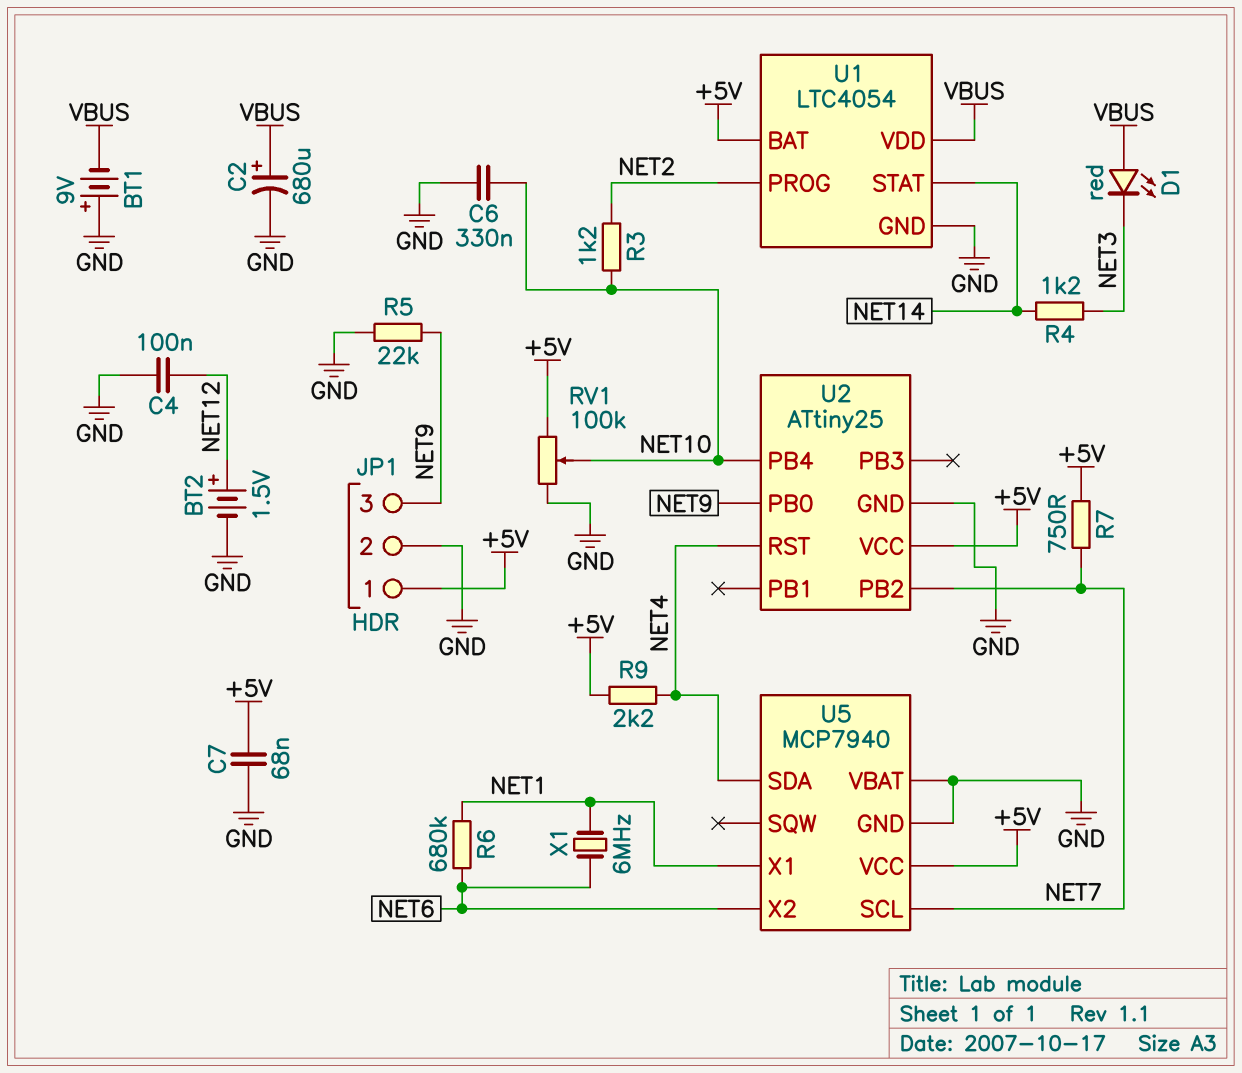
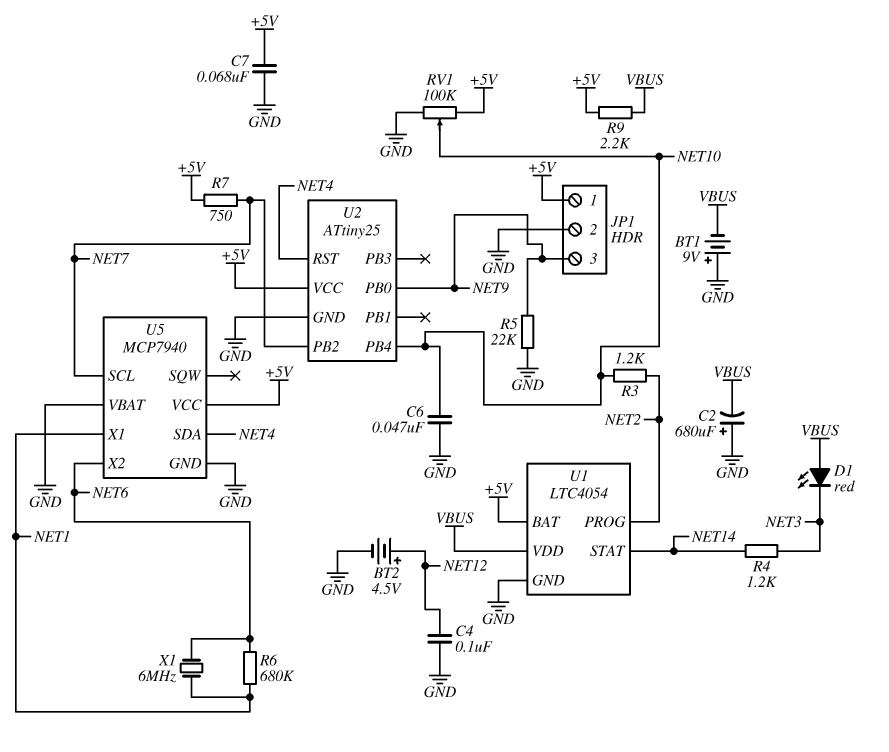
BT2: 1.5V (plus NET12, minus GND) -> 4.5V (plus NET12, minus GND)
C2: 680uF (plus VBUS, minus GND) -> 680uF (plus GND, minus VBUS)
C6: 330nF (GND, NET10) -> 47nF (GND, NET10)
R9: 2.2k (+5V, NET4) -> 2.2k (+5V, VBUS)

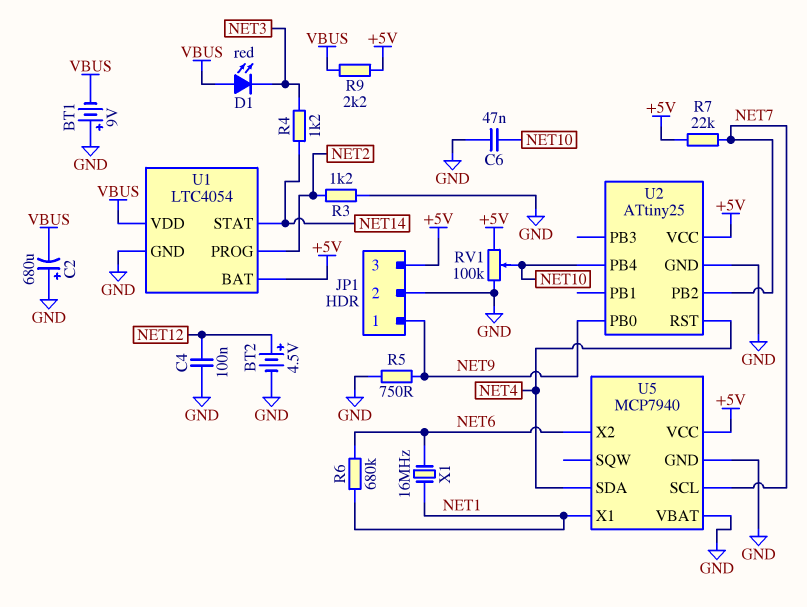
C7: 68nF (+5V, GND) -> none
JP1 pin 1: +5V -> NET9
JP1 pin 3: NET9 -> +5V
R3: 1.2k (NET2, NET10) -> 1.2k (GND, NET2)
R5: 22k (GND, NET9) -> 750 (GND, NET9)
R7: 750 (+5V, NET7) -> 22k (+5V, NET7)
X1: 6MHz (NET1, NET6) -> 16MHz (NET1, NET6)

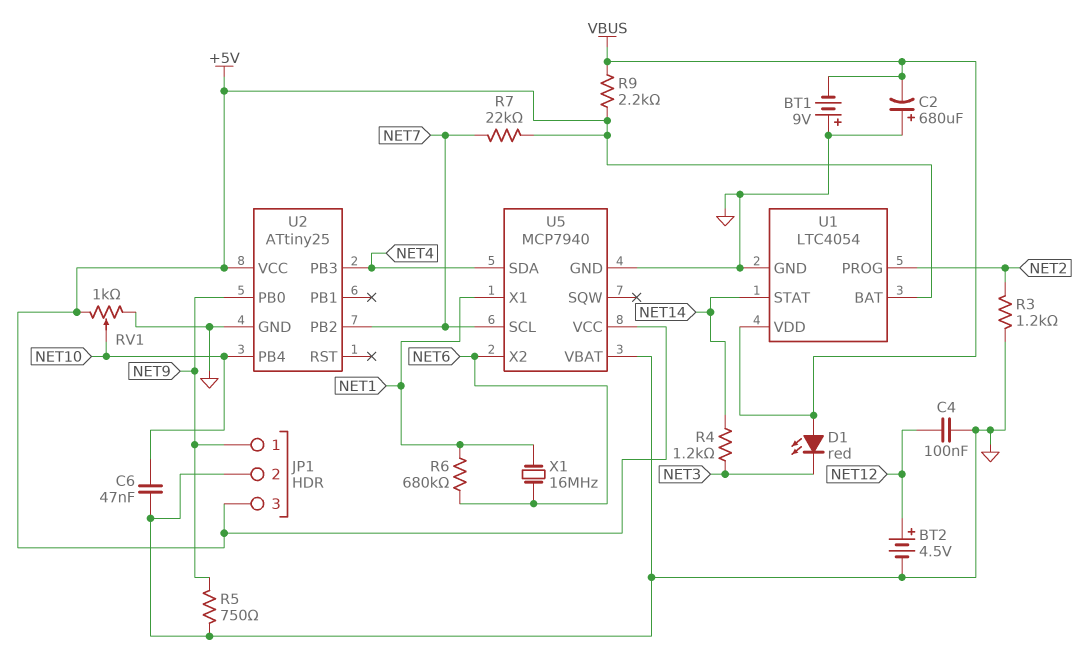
RV1: 100k (+5V, GND, wiper NET10) -> 1k (+5V, GND, wiper NET10)
U2 pin PB3: none -> NET4
U2 pin RST: NET4 -> none

